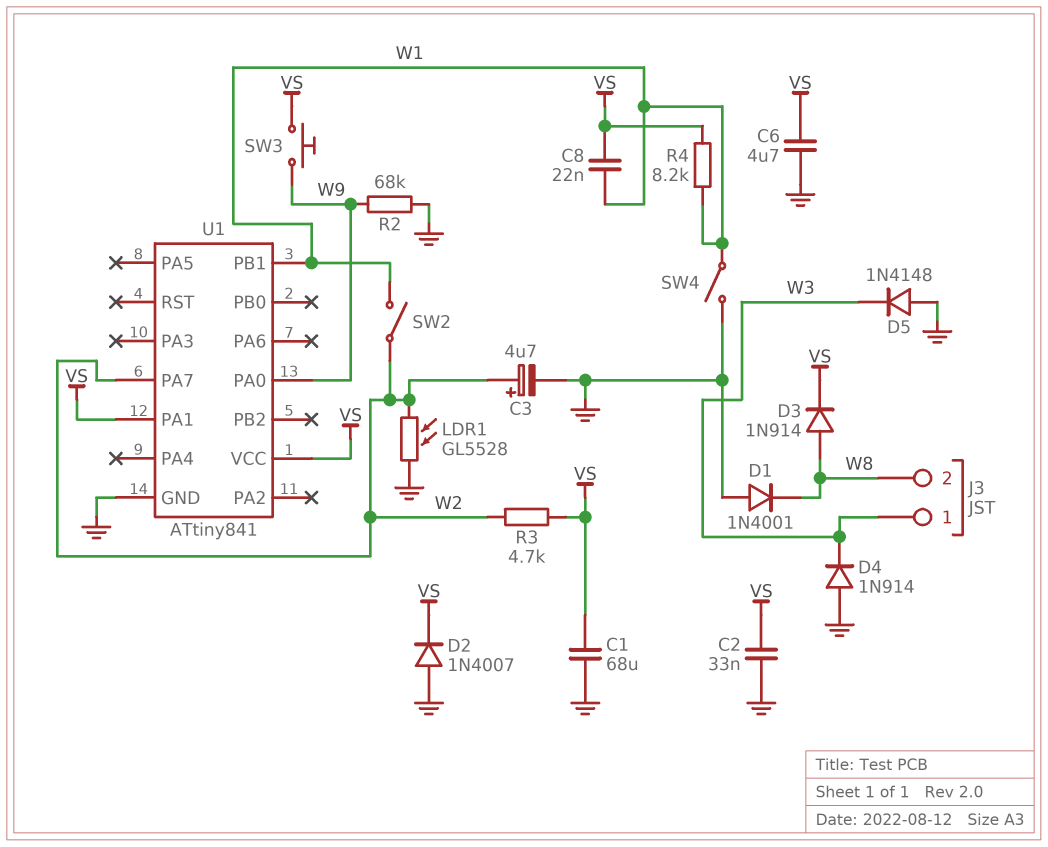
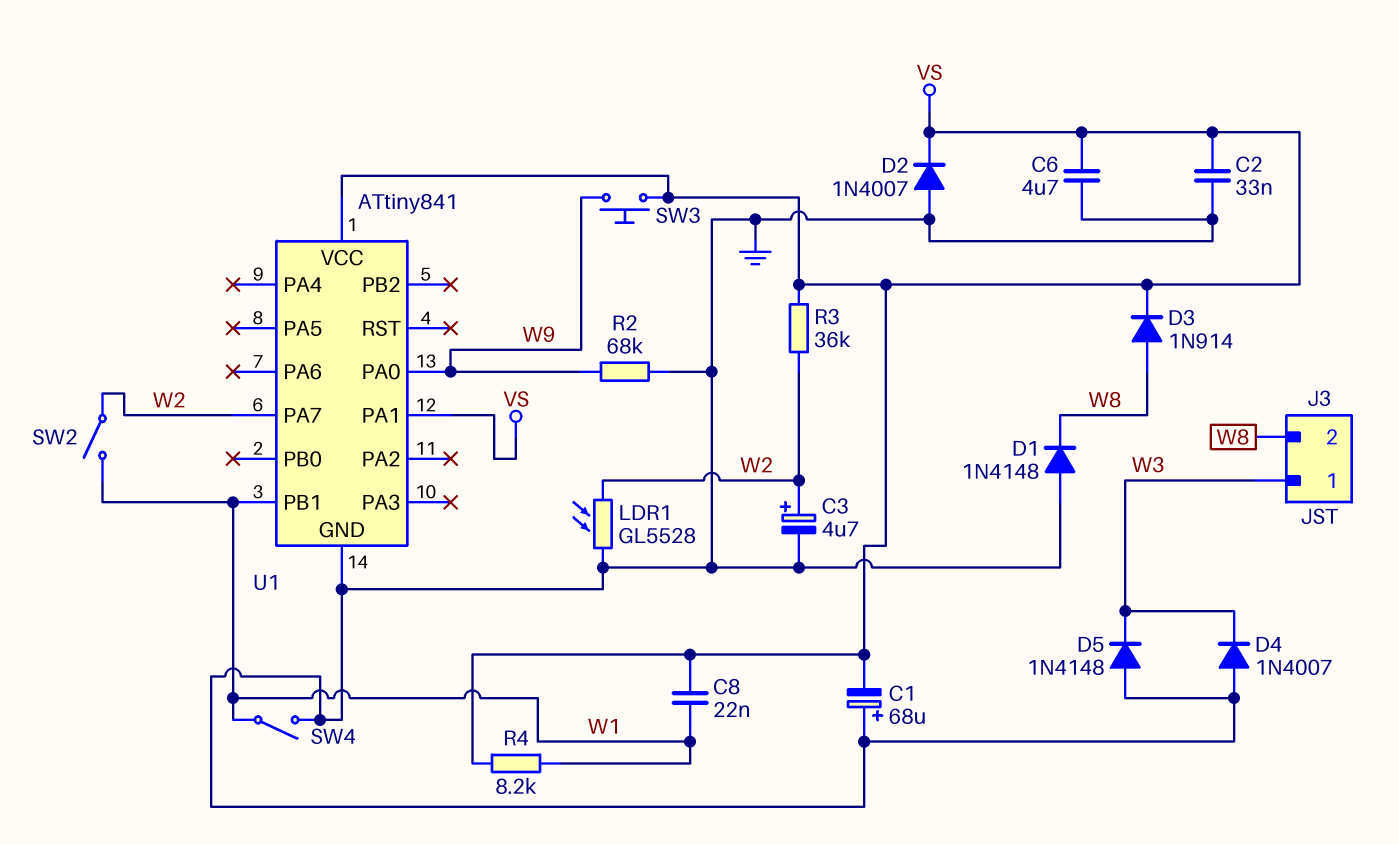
C1: 68uF (GND, VS) -> 68uF (plus GND, minus VS)
D1: diode 1N4001 (A GND, K W8) -> diode 1N4148 (A GND, K W8)
D4: diode 1N914 (A GND, K W3) -> diode 1N4007 (A GND, K W3)
R3: 4.7k (VS, W2) -> 36k (VS, W2)

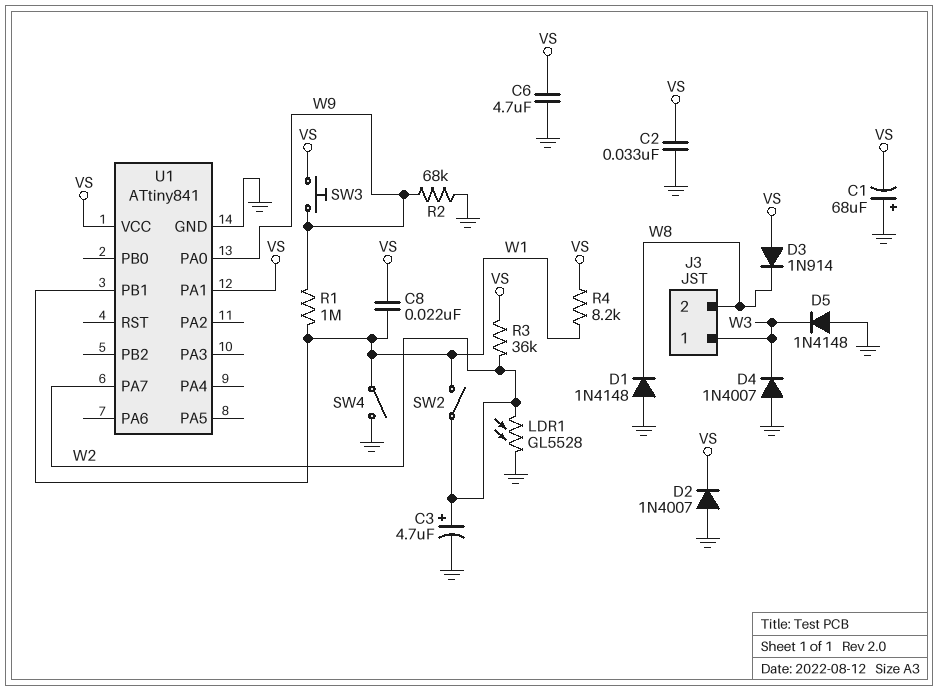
D3: diode 1N914 (A W8, K VS) -> diode 1N914 (A VS, K W8)
R1: none -> 1M (W1, W9)

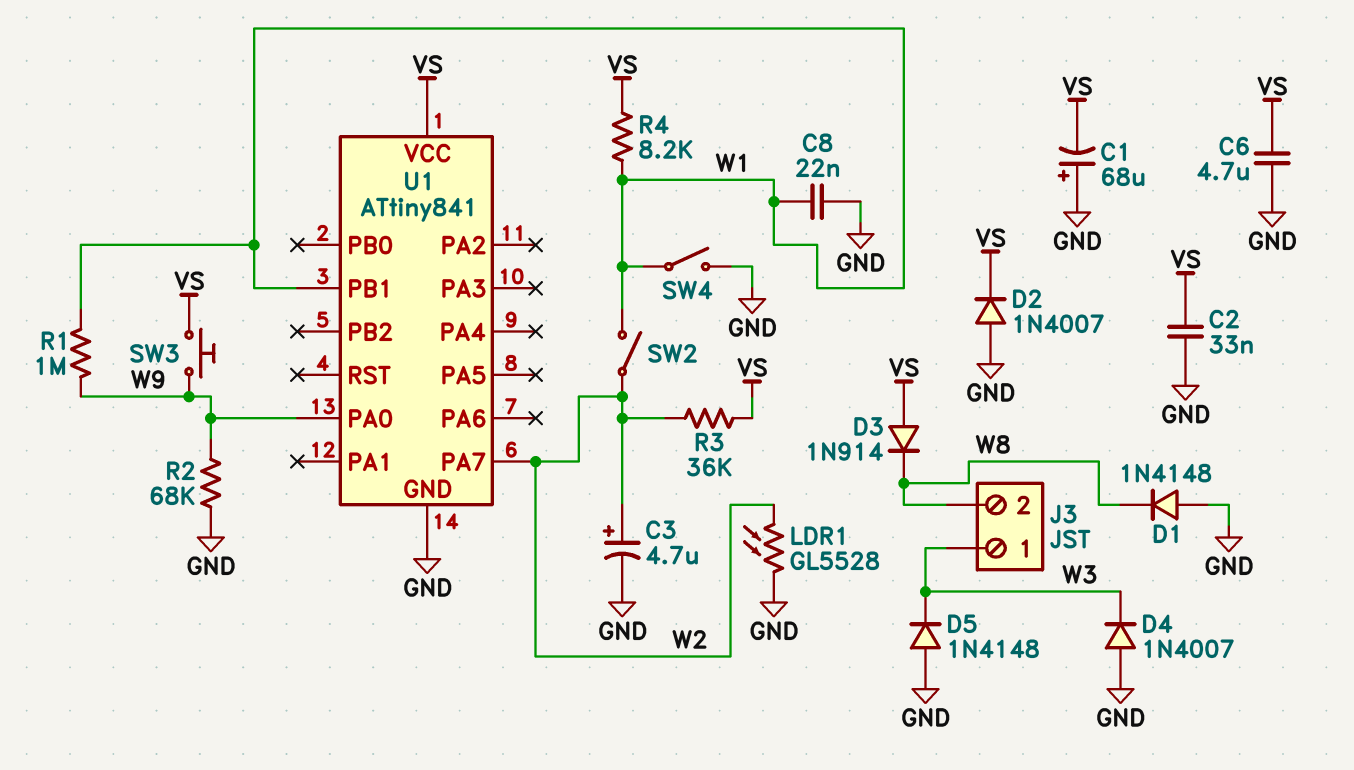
C8: 22nF (VS, W1) -> 22nF (GND, W1)
U1 pin PA1: VS -> none

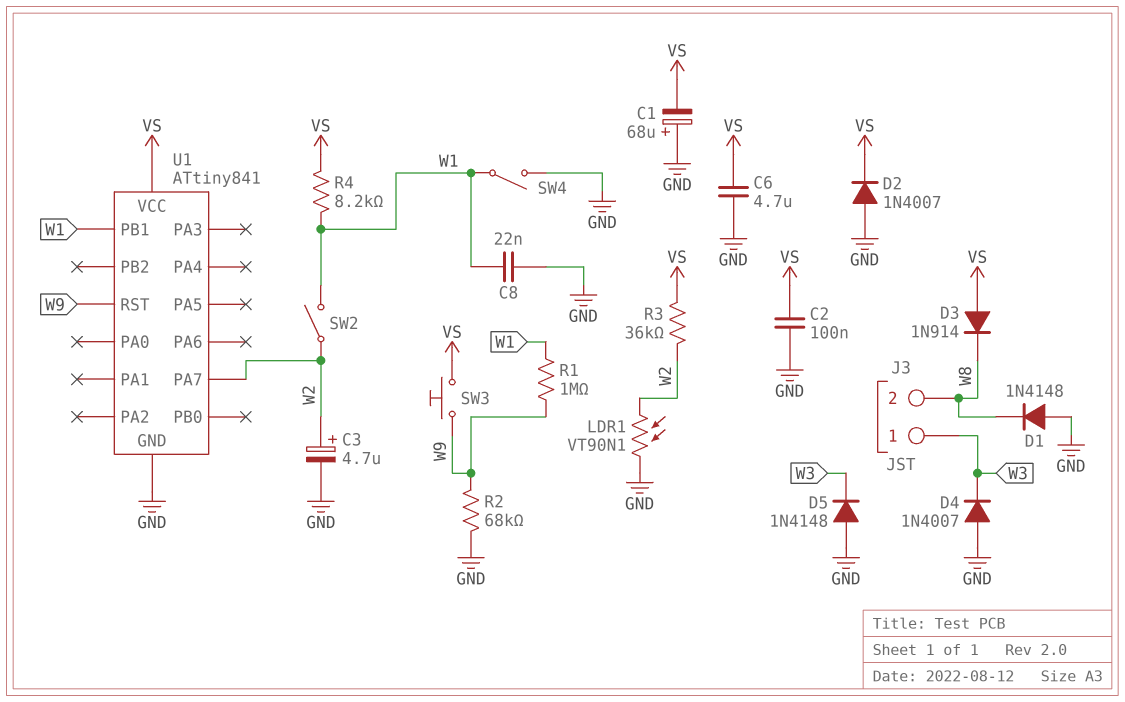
C2: 33nF (GND, VS) -> 100nF (GND, VS)
LDR1: GL5528 (GND, W2) -> VT90N1 (GND, W2)
U1 pin PA0: W9 -> none
U1 pin RST: none -> W9

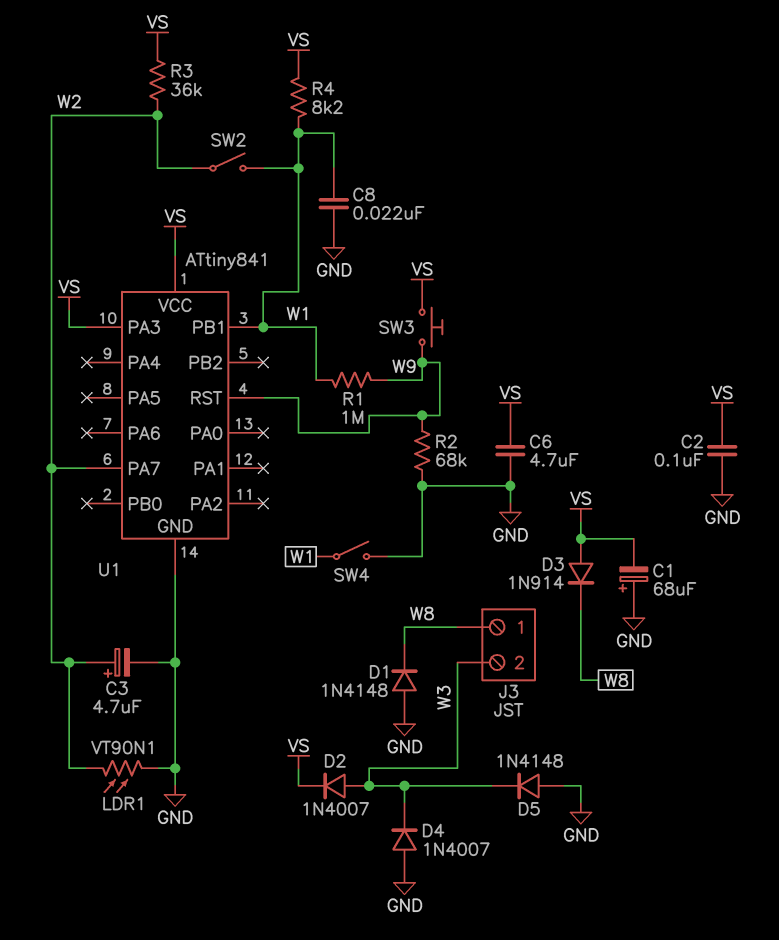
D2: diode 1N4007 (A GND, K VS) -> diode 1N4007 (A W3, K VS)
J3 pin 1: W3 -> W8
J3 pin 2: W8 -> W3
U1 pin PA3: none -> VS

